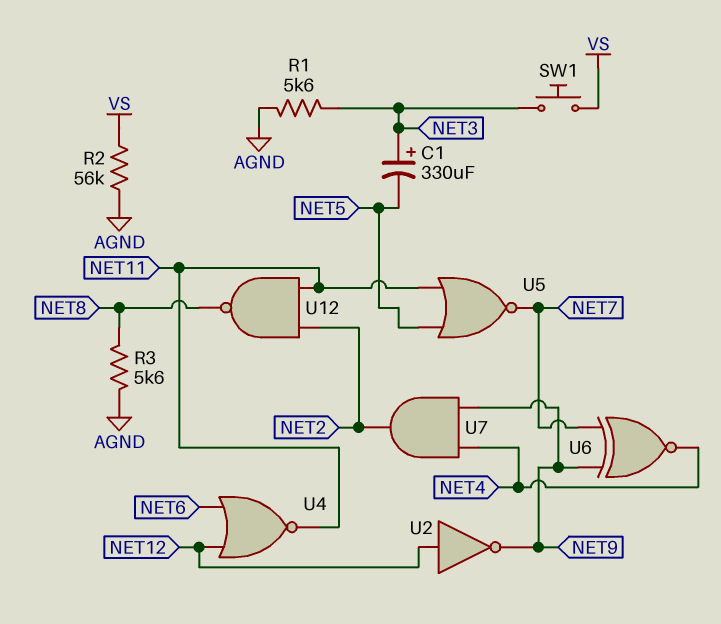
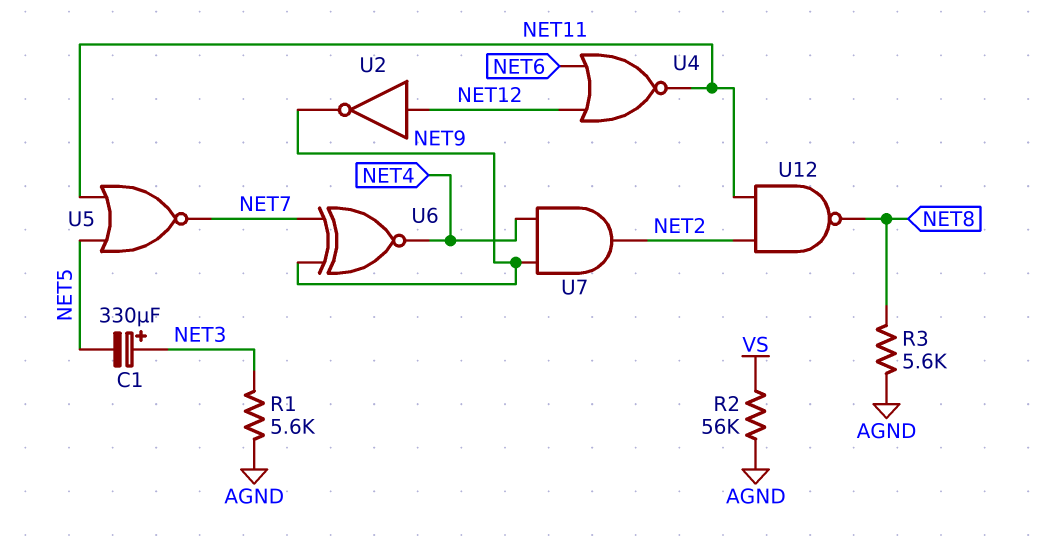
SW1: button (NET3, VS) -> none

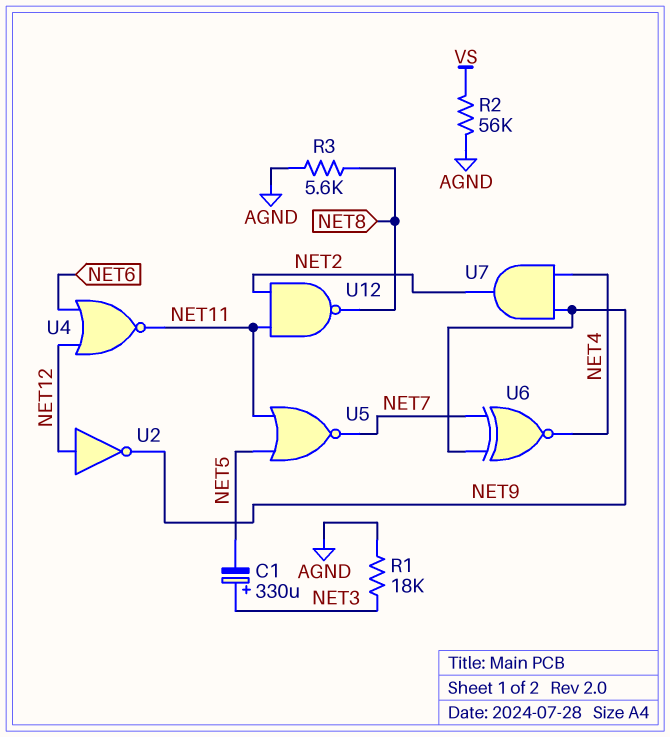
R1: 5.6k (AGND, NET3) -> 18k (AGND, NET3)

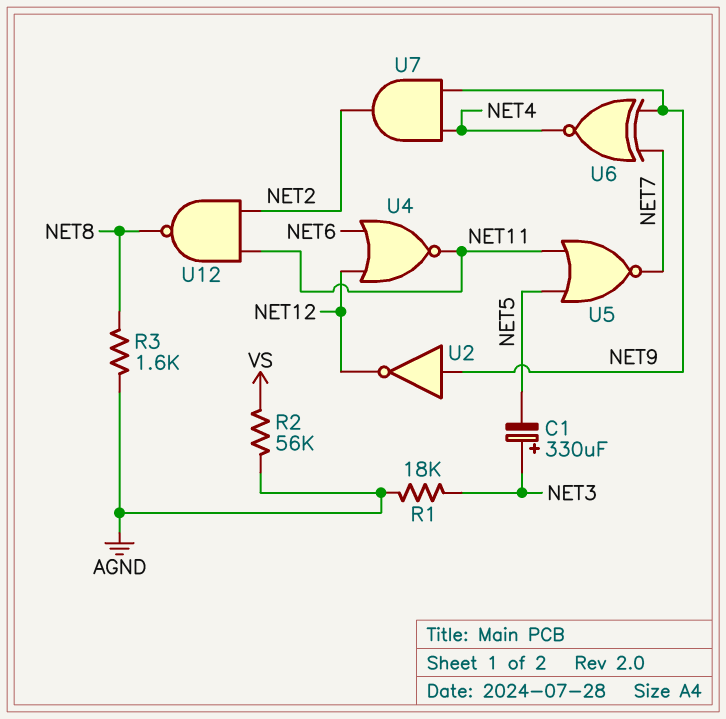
R3: 5.6k (AGND, NET8) -> 1.6k (AGND, NET8)
U2: NOT (in NET12, out NET9) -> NOT (in NET9, out NET12)

